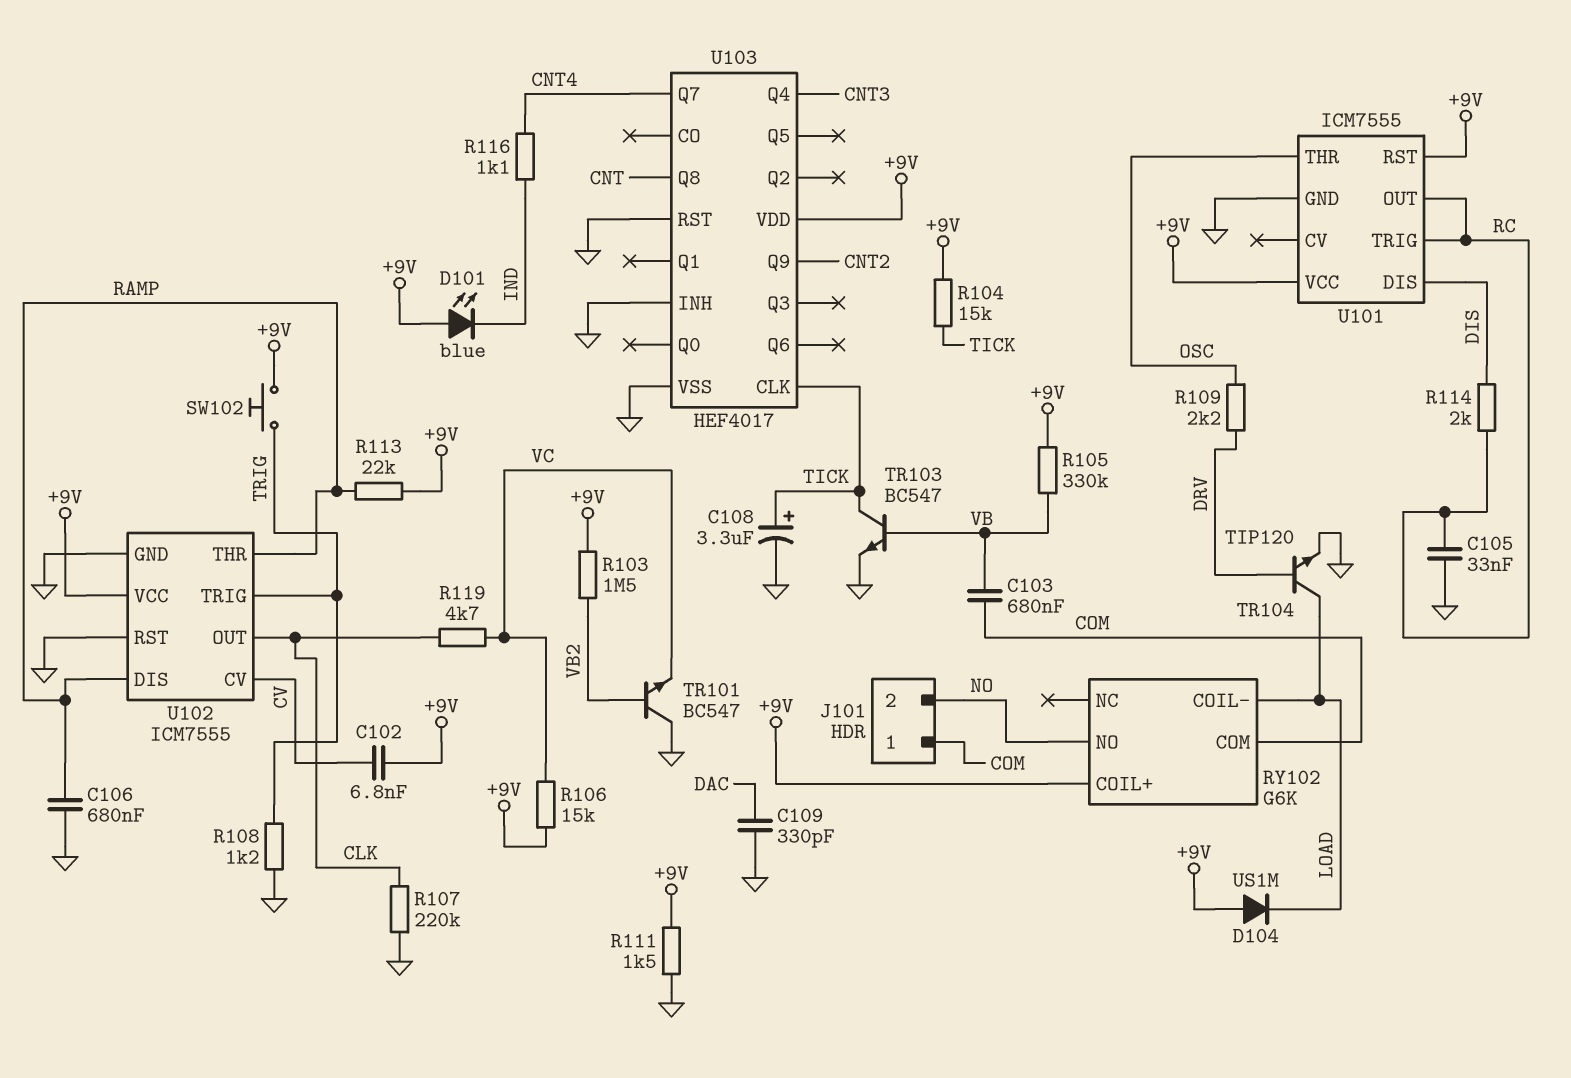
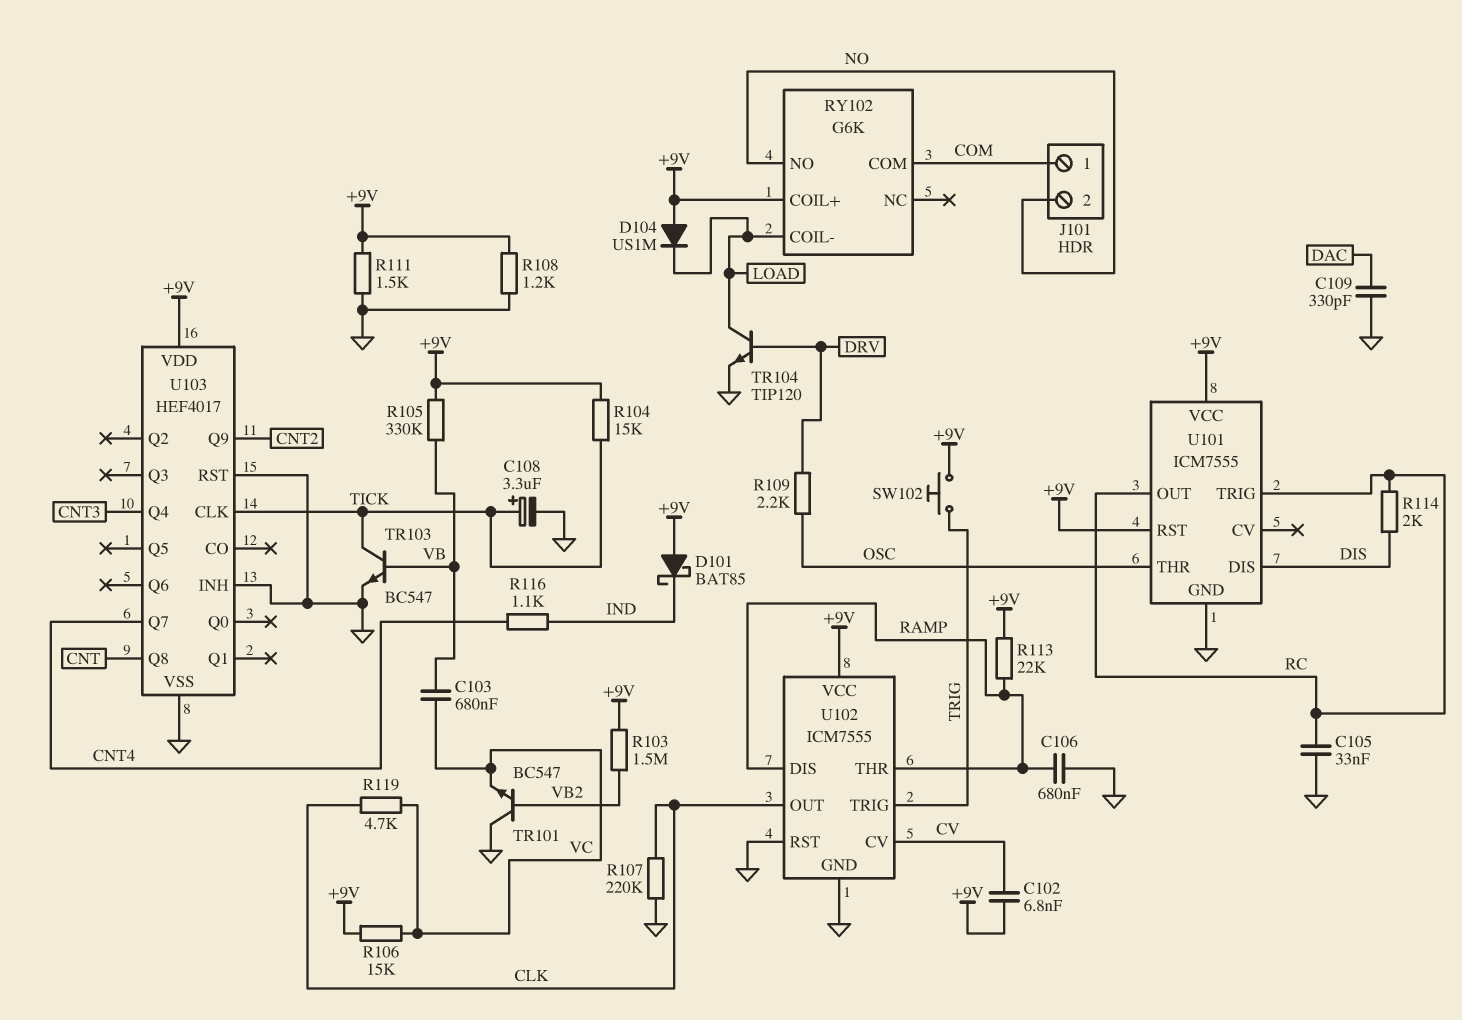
C103: 680nF (COM, VB) -> 680nF (VB, VC)
D101: LED blue (A +9V, K IND) -> schottky BAT85 (A +9V, K IND)
R108: 1.2k (GND, TRIG) -> 1.2k (+9V, GND)

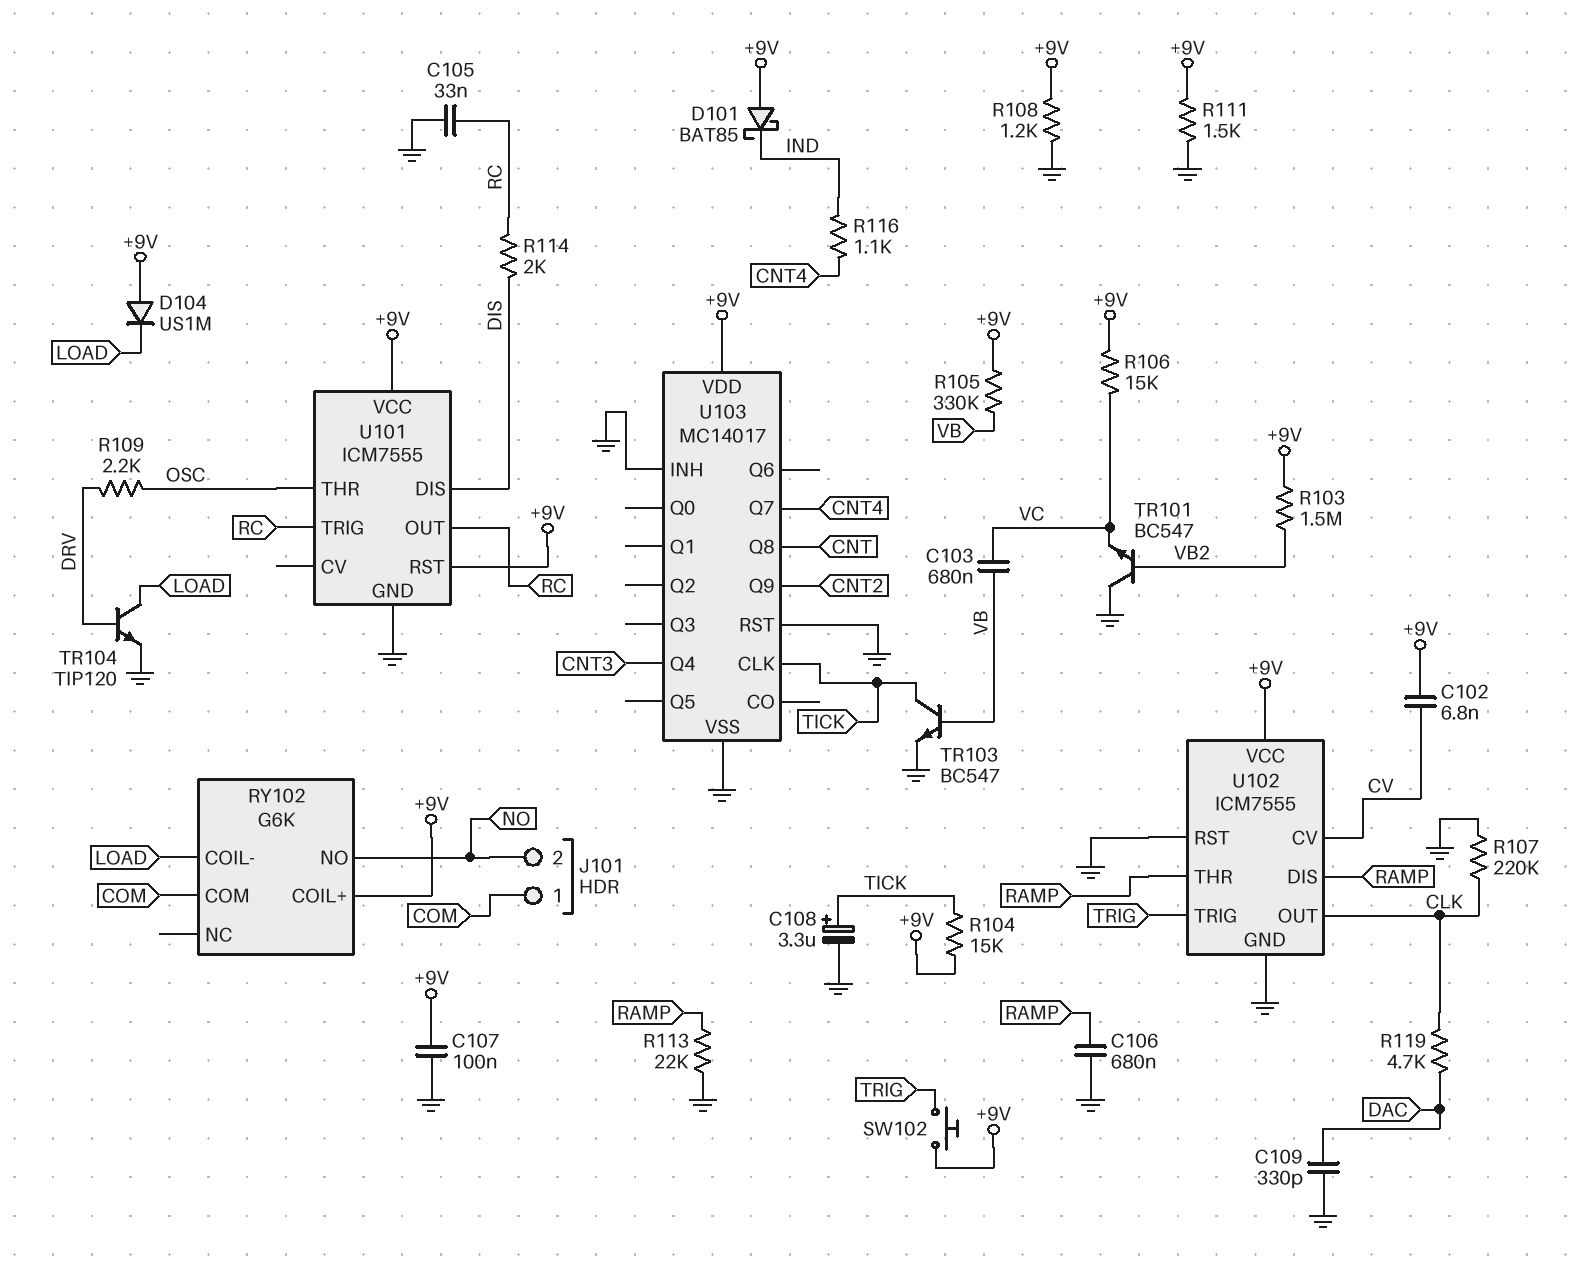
C107: none -> 100nF (+9V, GND)
R113: 22k (+9V, RAMP) -> 22k (GND, RAMP)
R119: 4.7k (CLK, VC) -> 4.7k (CLK, DAC)
U103: HEF4017 -> MC14017

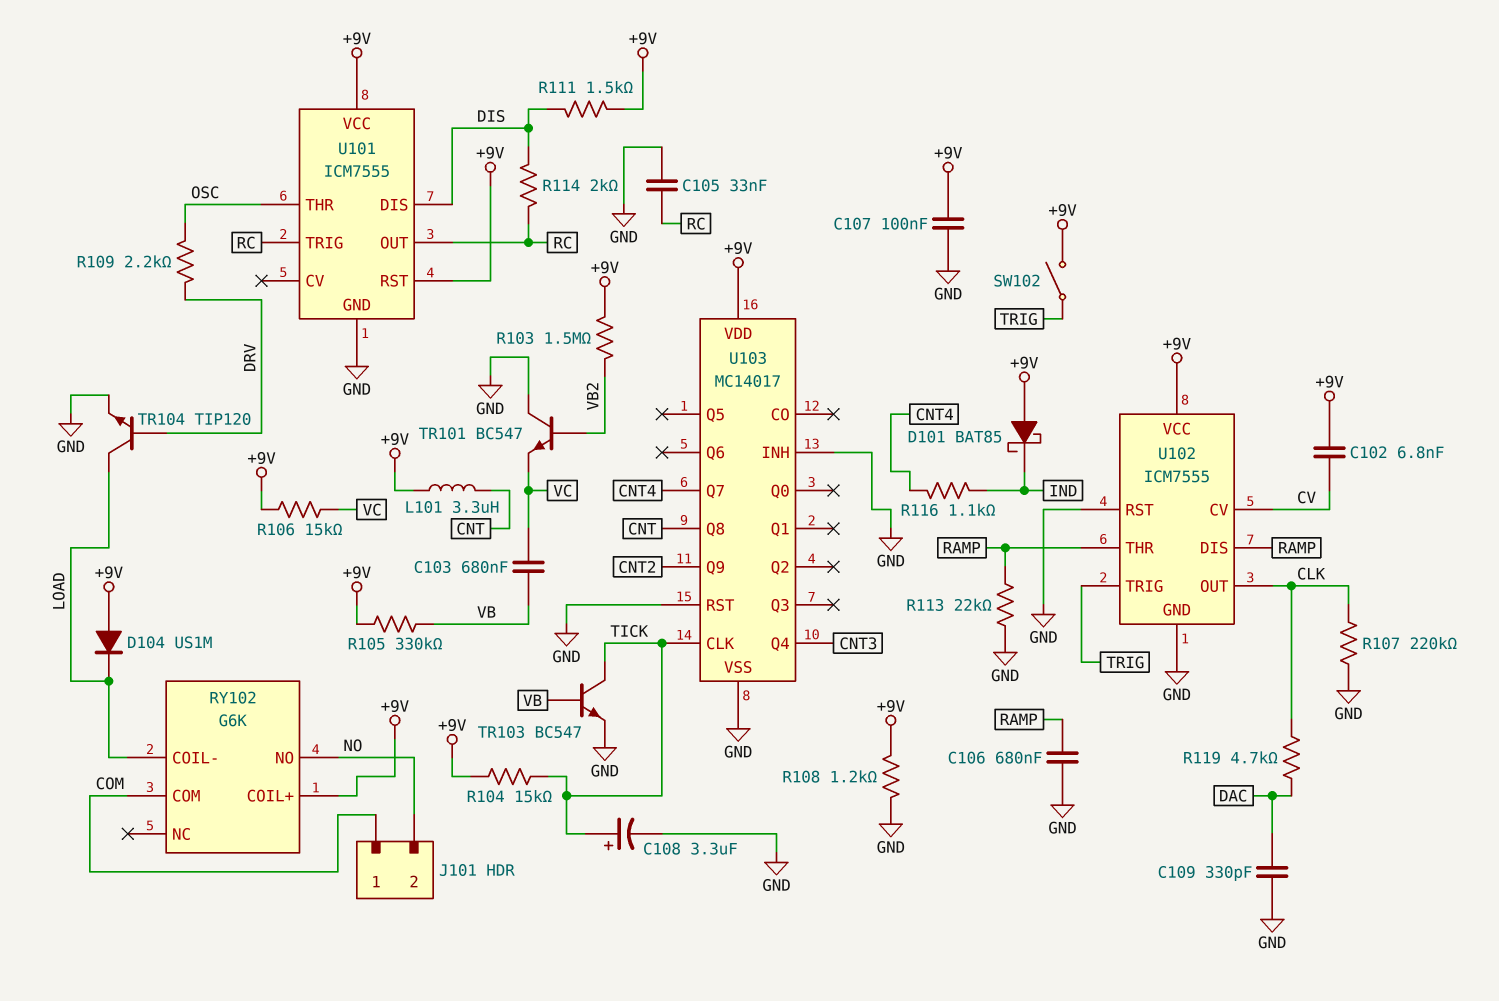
L101: none -> 3.3uH (+9V, CNT)
R111: 1.5k (+9V, GND) -> 1.5k (+9V, DIS)
SW102: button (+9V, TRIG) -> switch (+9V, TRIG)

